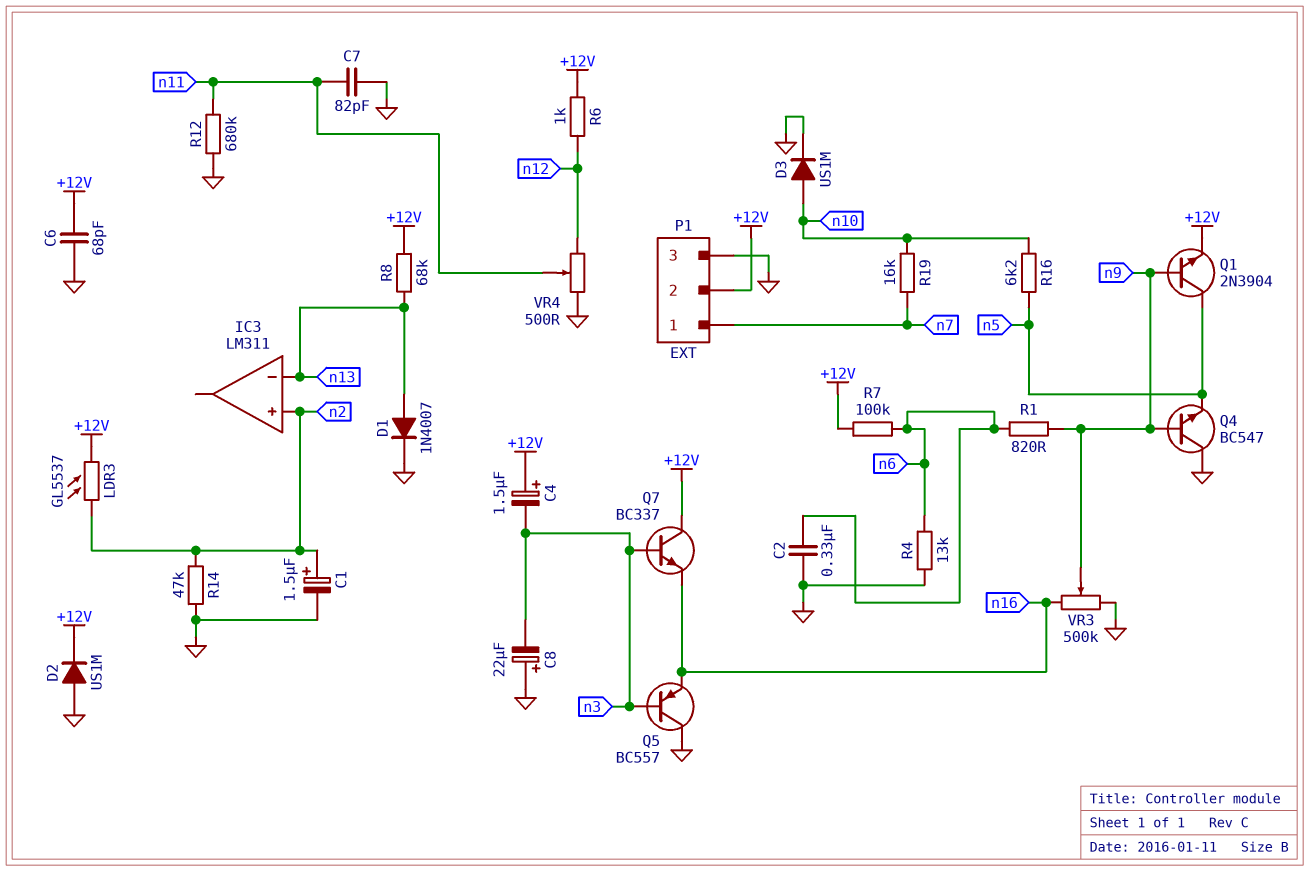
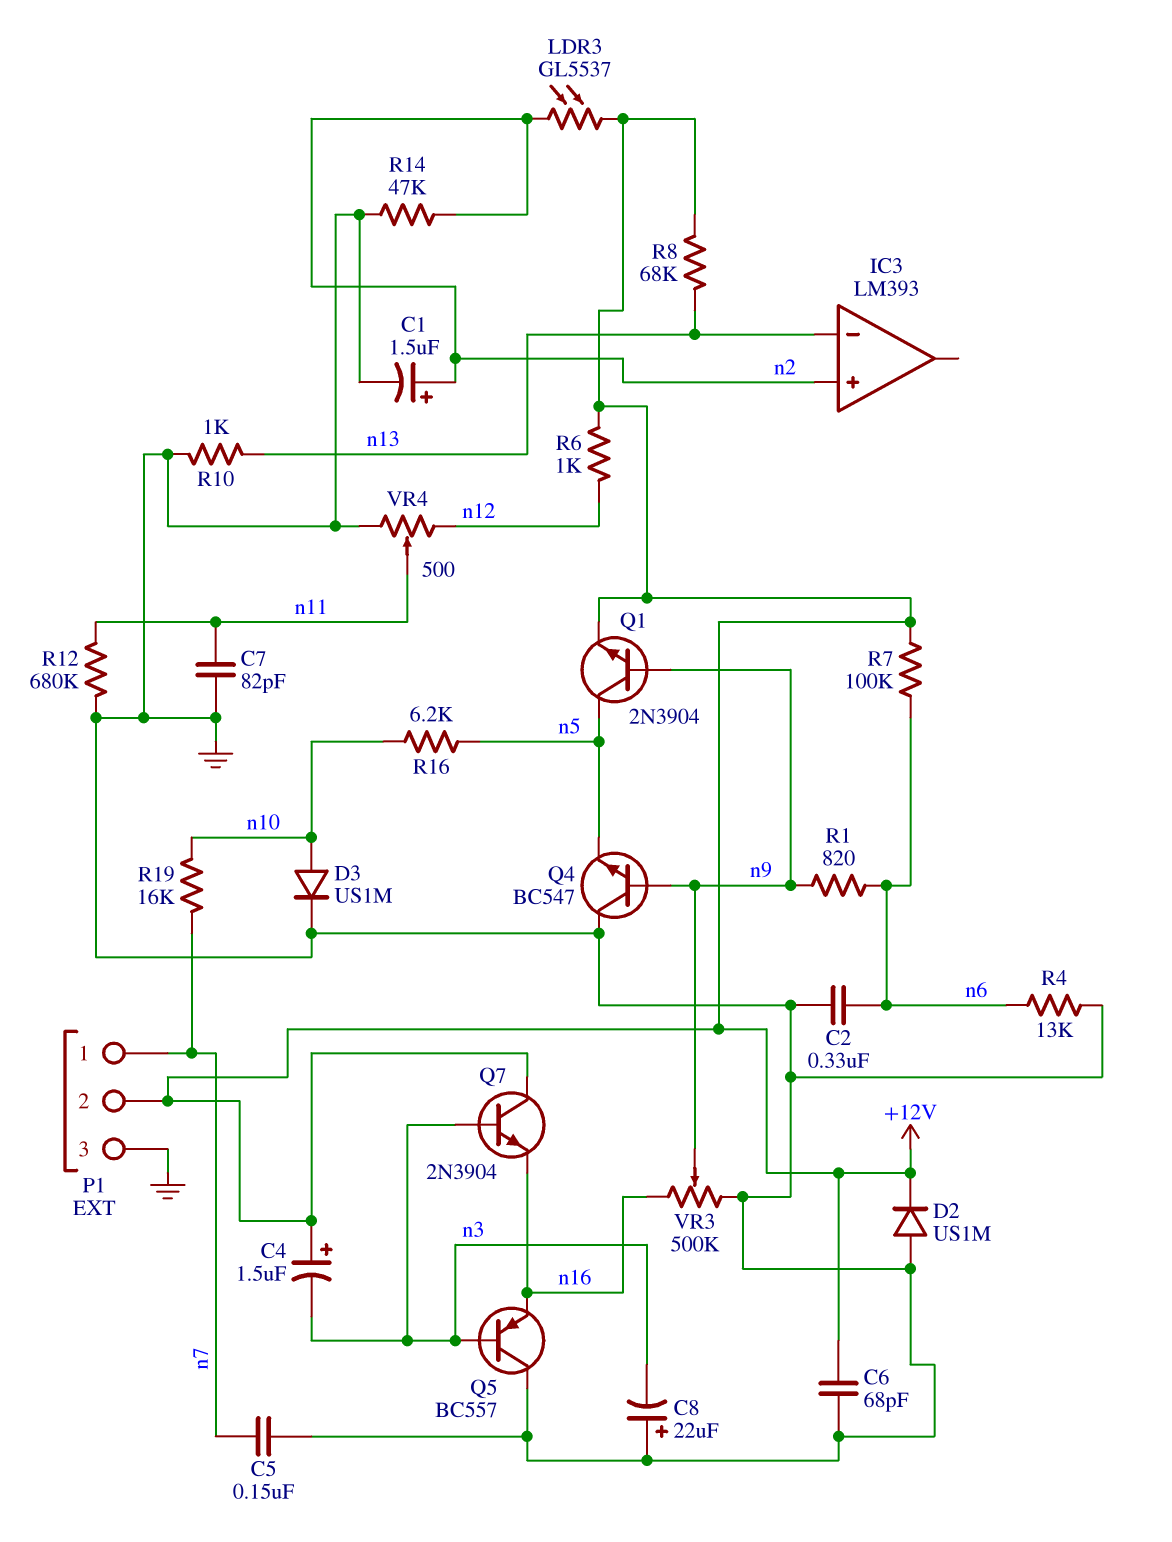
C5: none -> 150nF (GND, n7)
D1: diode 1N4007 (A n13, K GND) -> none
IC3: LM311 -> LM393
Q7: NPN BC337 (B n3, C +12V, E n16) -> NPN 2N3904 (B n3, C +12V, E n16)
R10: none -> 1k (GND, n13)

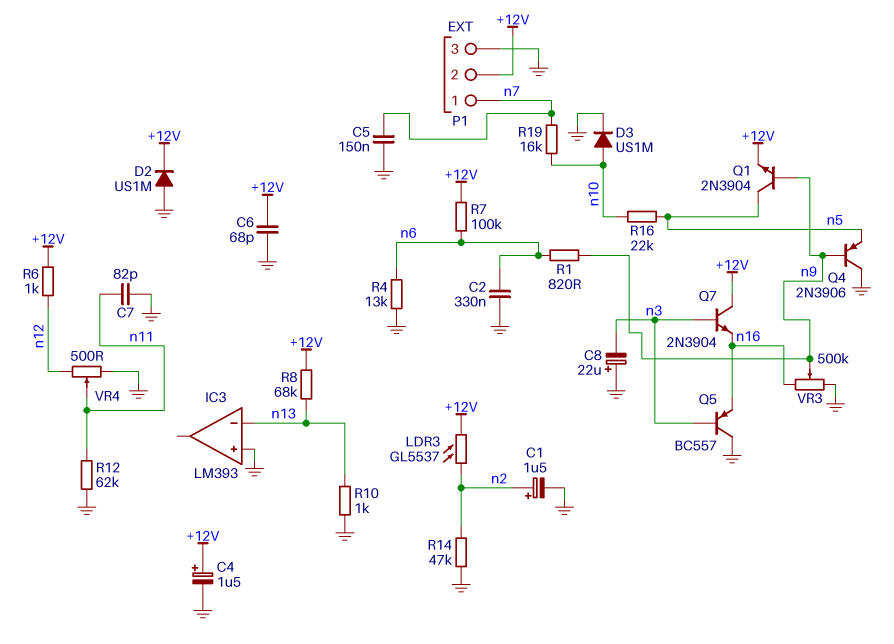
C4: 1.5uF (plus +12V, minus n3) -> 1.5uF (plus +12V, minus GND)
IC3 pin in+: n2 -> GND
Q4: NPN BC547 (B n9, C GND, E n5) -> PNP 2N3906 (B n9, C GND, E n5)
R12: 680k (GND, n11) -> 62k (GND, n11)
R16: 6.2k (n5, n10) -> 22k (n5, n10)

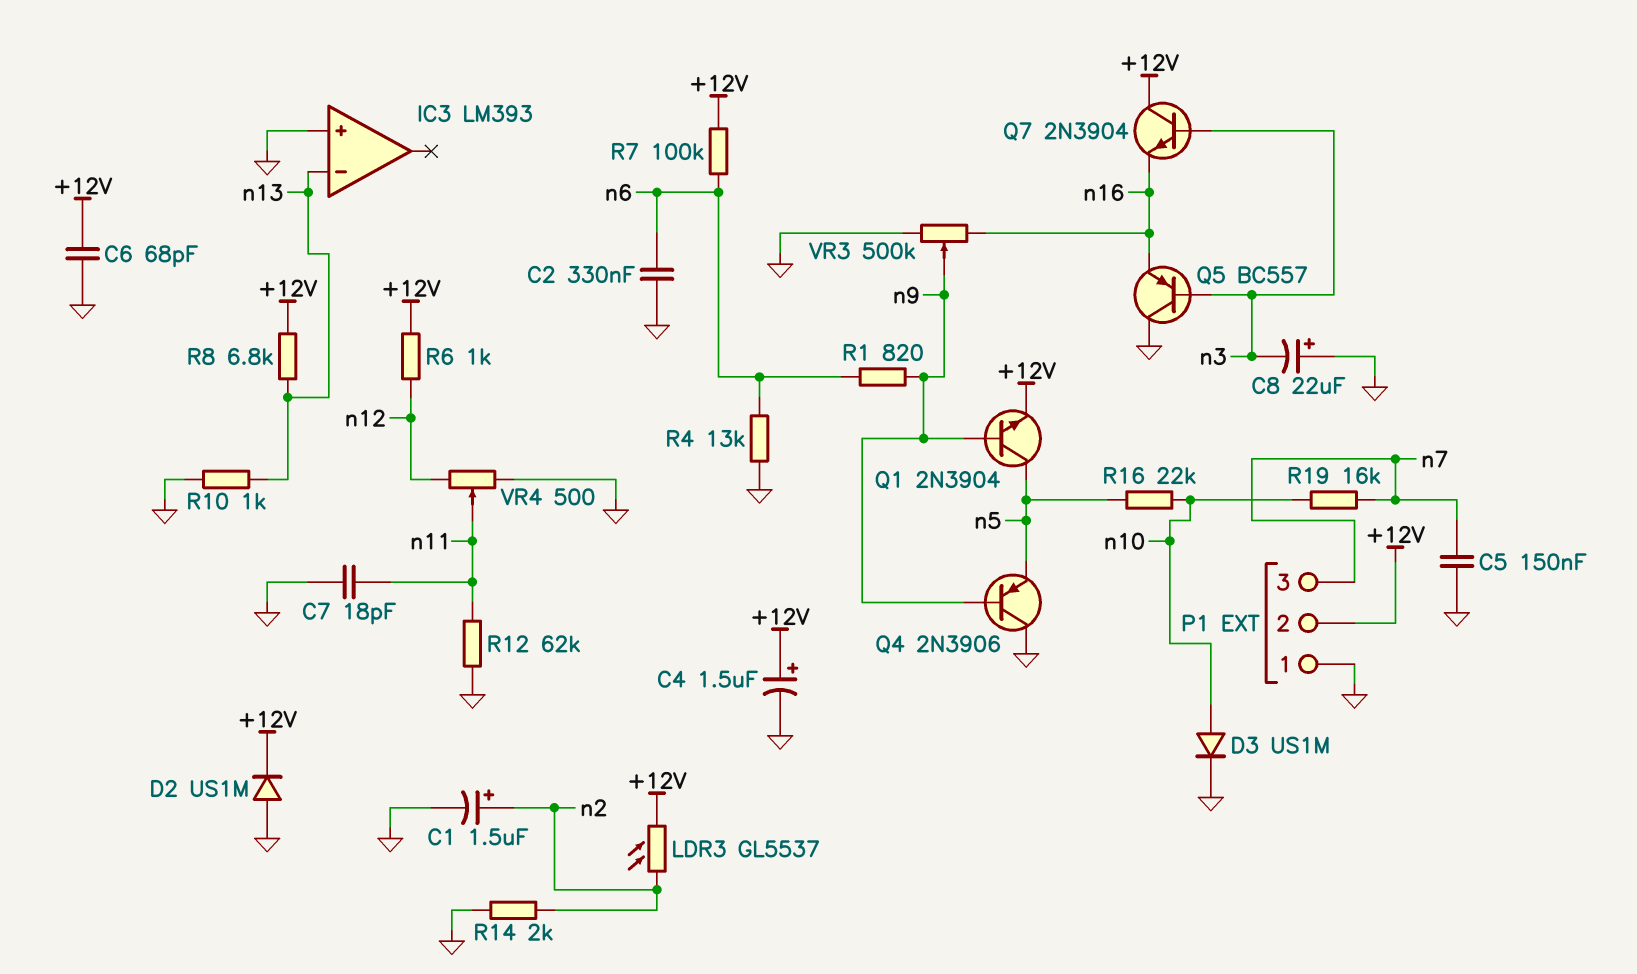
C7: 82pF (GND, n11) -> 18pF (GND, n11)
P1 pin 1: n7 -> GND
P1 pin 3: GND -> n7
R8: 68k (+12V, n13) -> 6.8k (+12V, n13)
R14: 47k (GND, n2) -> 2k (GND, n2)

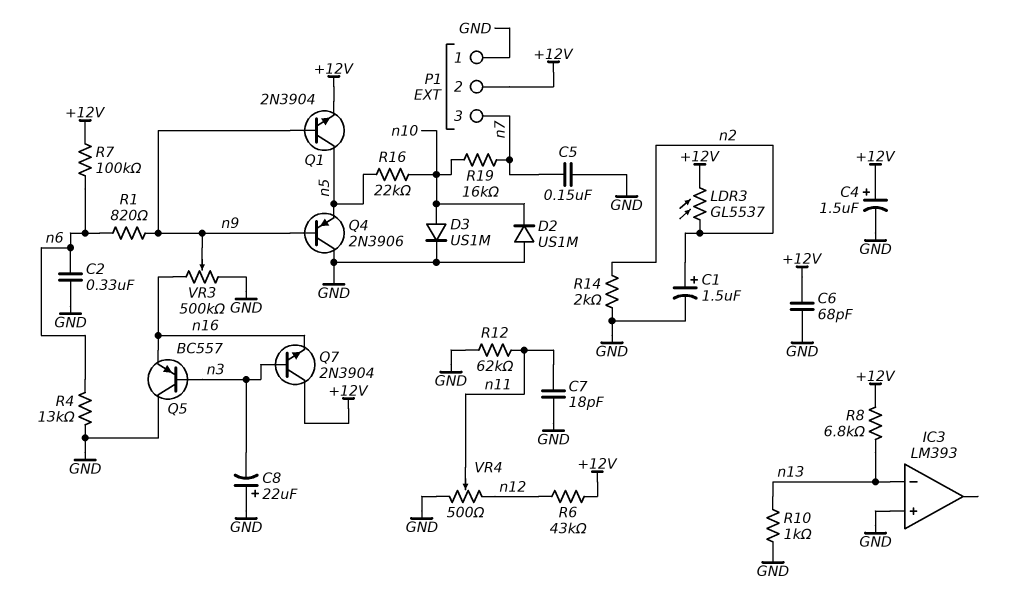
D2: diode US1M (A GND, K +12V) -> diode US1M (A GND, K n10)
R6: 1k (+12V, n12) -> 43k (+12V, n12)

